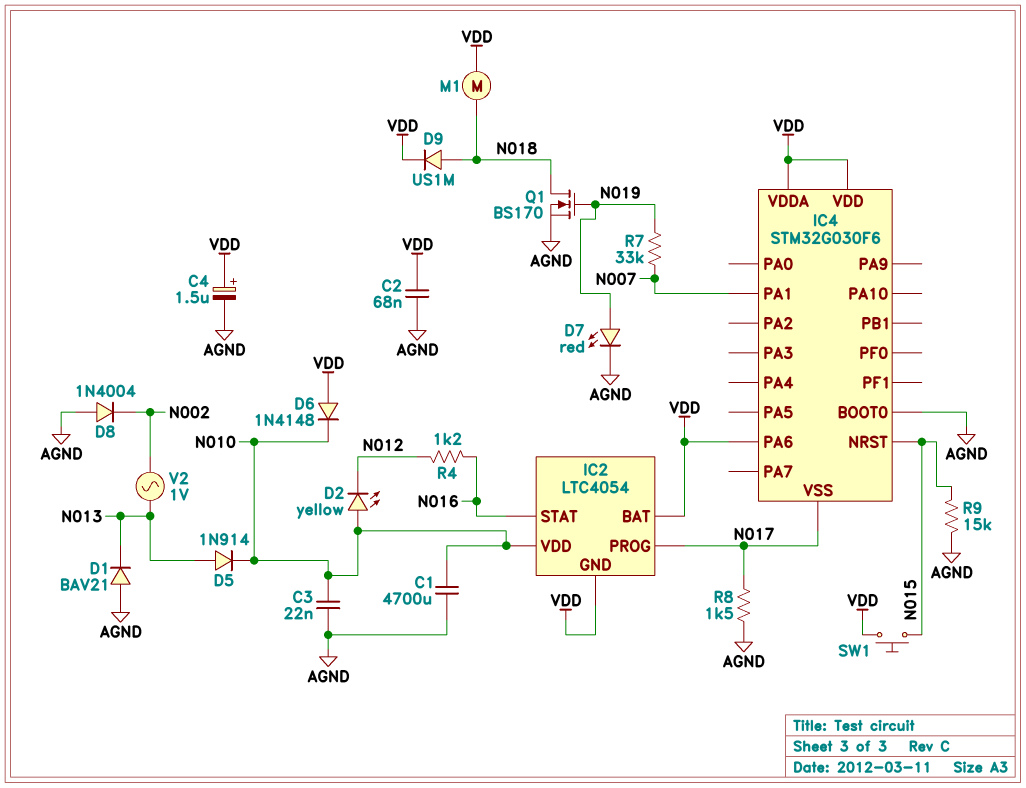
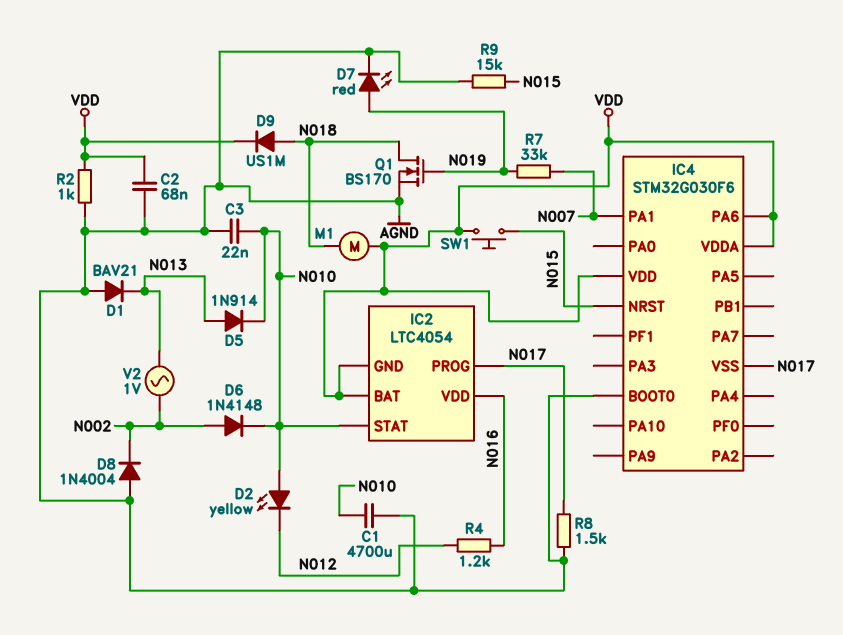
C4: 1.5uF (plus VDD, minus AGND) -> none
D6: diode 1N4148 (A VDD, K N010) -> diode 1N4148 (A N002, K N010)
IC2 pin STAT: N016 -> N010
IC2 pin VDD: N010 -> N016
R2: none -> 1k (AGND, VDD)

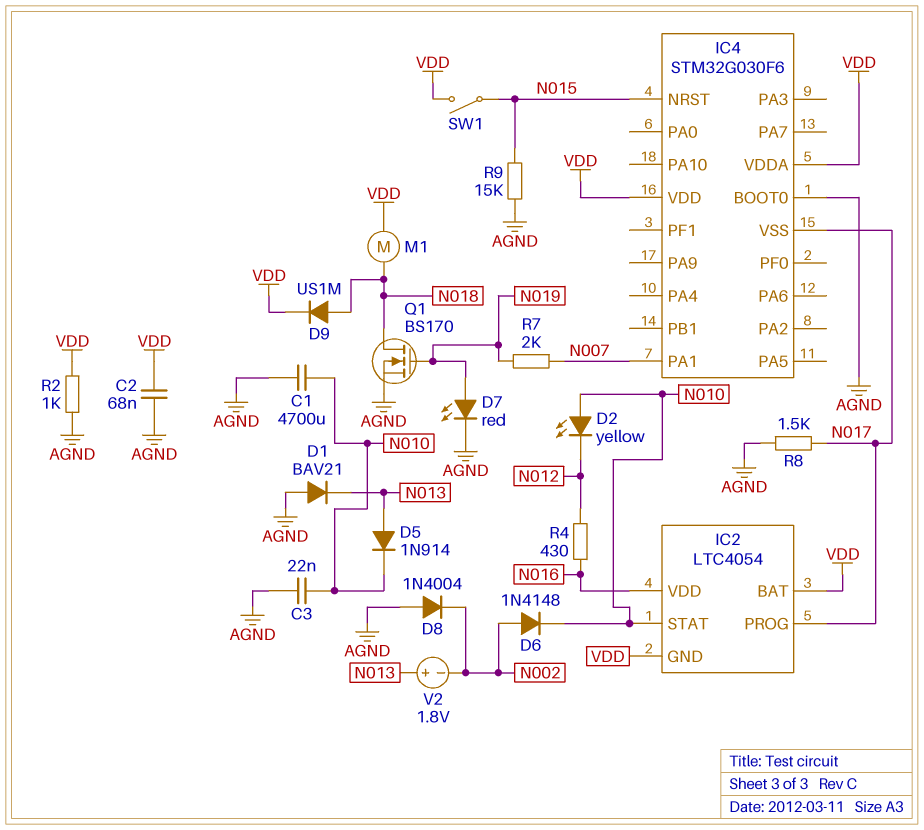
IC4 pin PA6: VDD -> none
R4: 1.2k (N012, N016) -> 430 (N012, N016)
R7: 33k (N007, N019) -> 2k (N007, N019)
SW1: button (N015, VDD) -> switch (N015, VDD)
V2: AC 1V (N002, N013) -> 1.8V (plus N013, minus N002)

